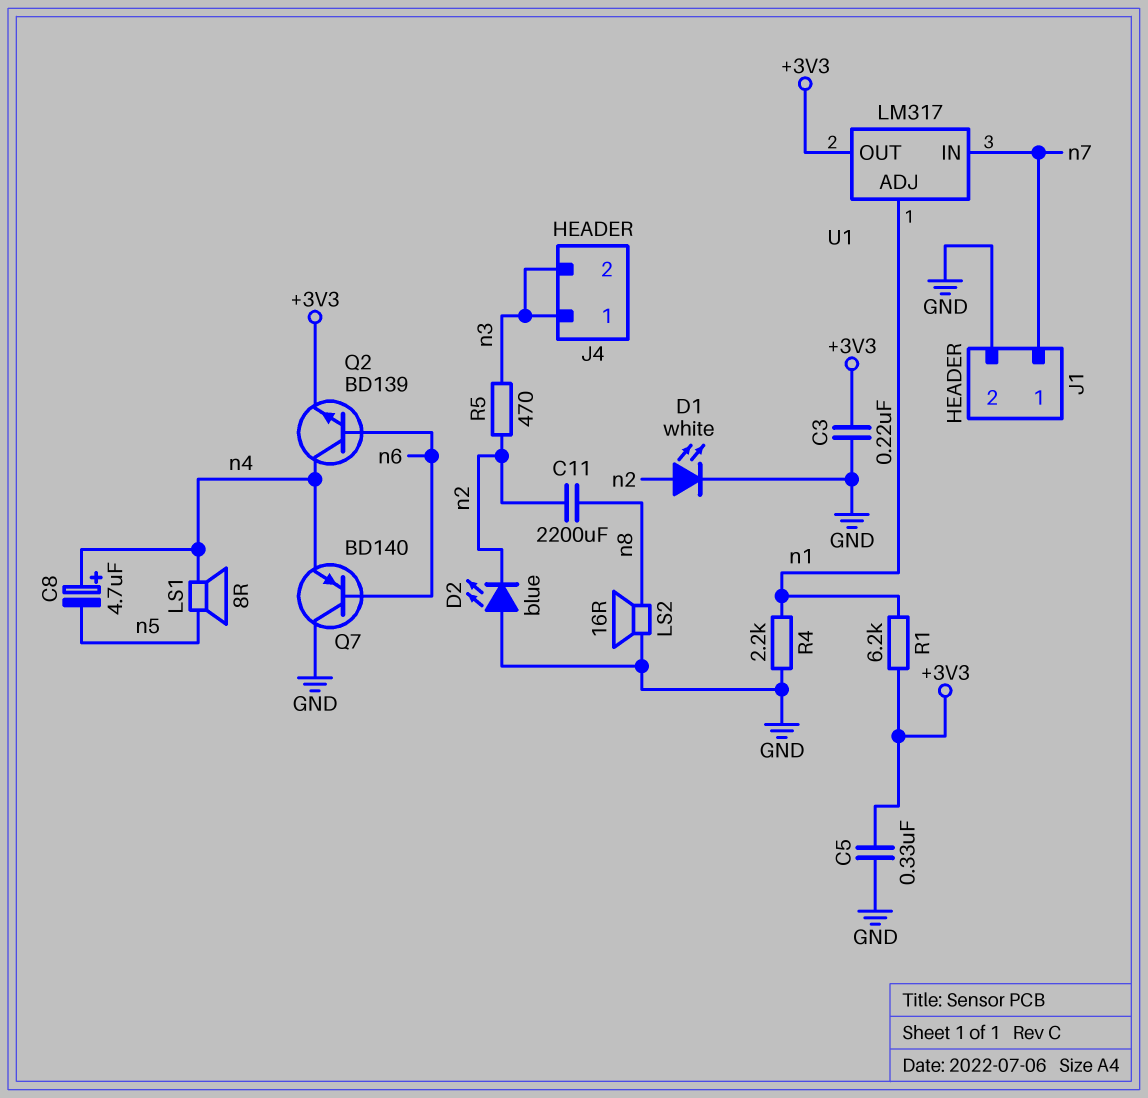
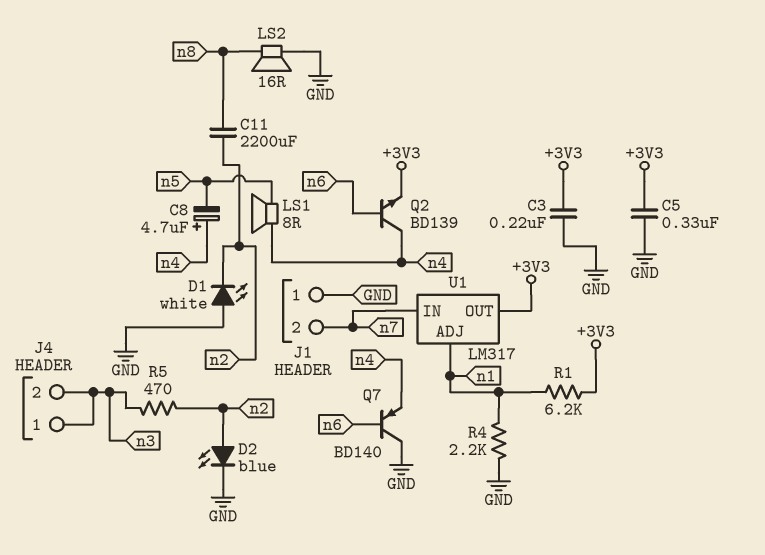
D1: LED white (A n2, K GND) -> LED white (A GND, K n2)
D2: LED blue (A GND, K n2) -> LED blue (A n2, K GND)
J1 pin 1: n7 -> GND
J1 pin 2: GND -> n7

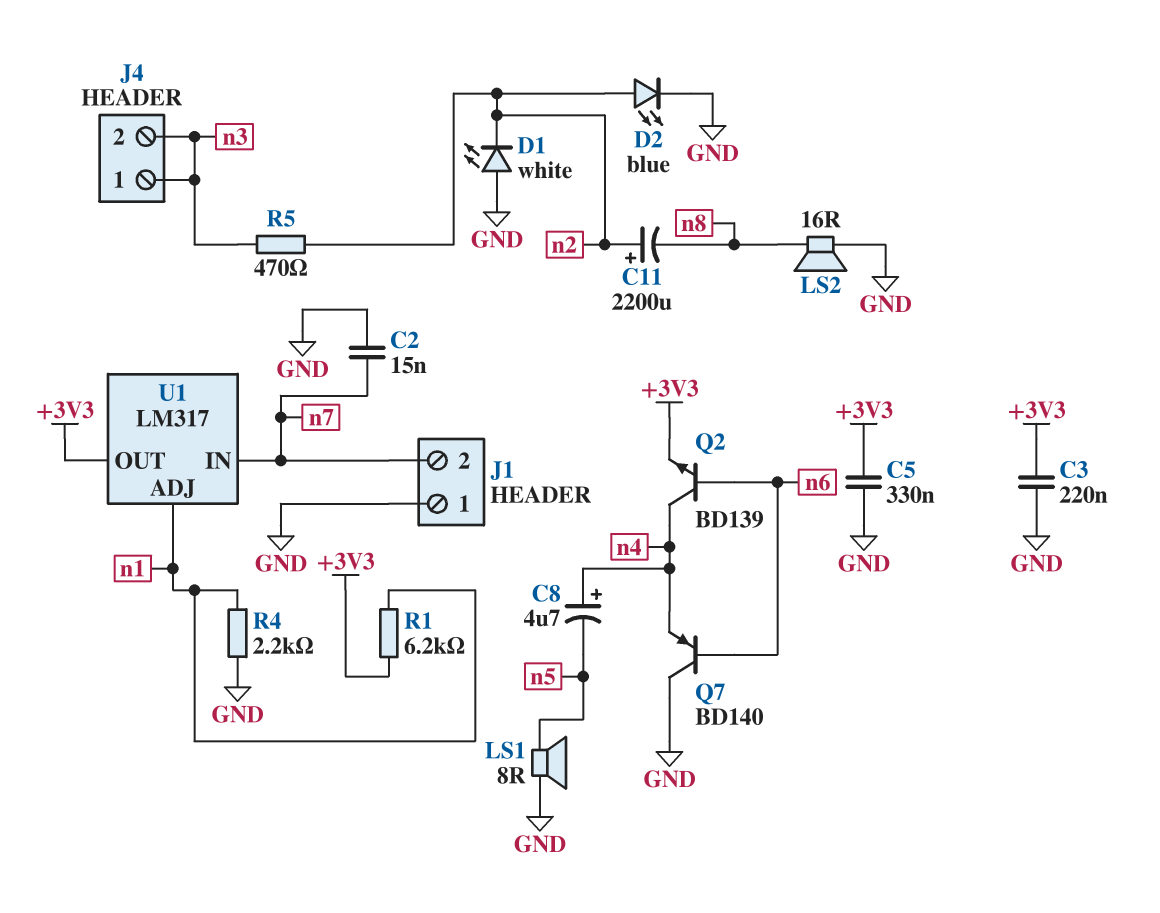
C2: none -> 15nF (GND, n7)
C11: 2200uF (n2, n8) -> 2200uF (plus n2, minus n8)
LS1: speaker 8R (n4, n5) -> speaker 8R (GND, n5)

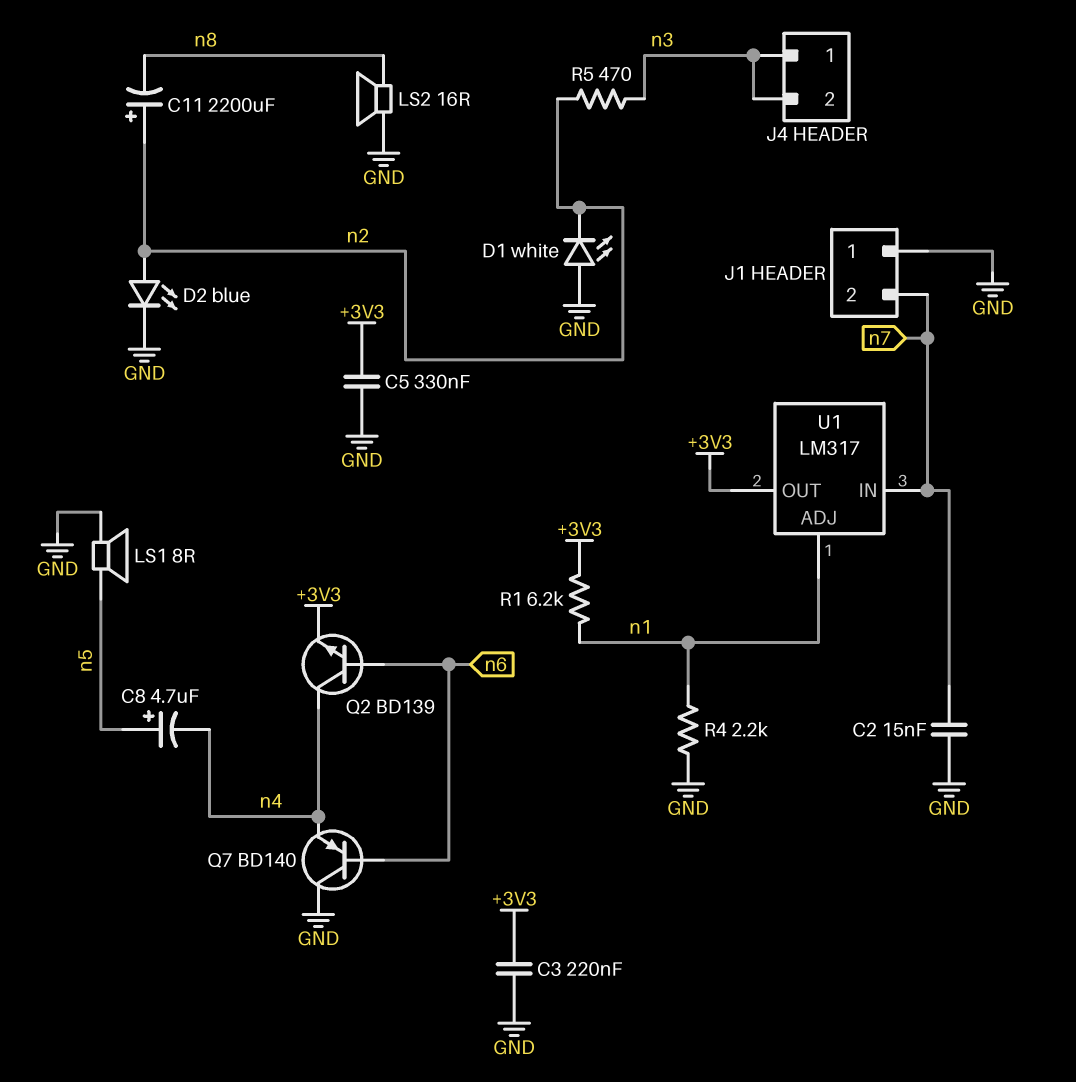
C8: 4.7uF (plus n4, minus n5) -> 4.7uF (plus n5, minus n4)

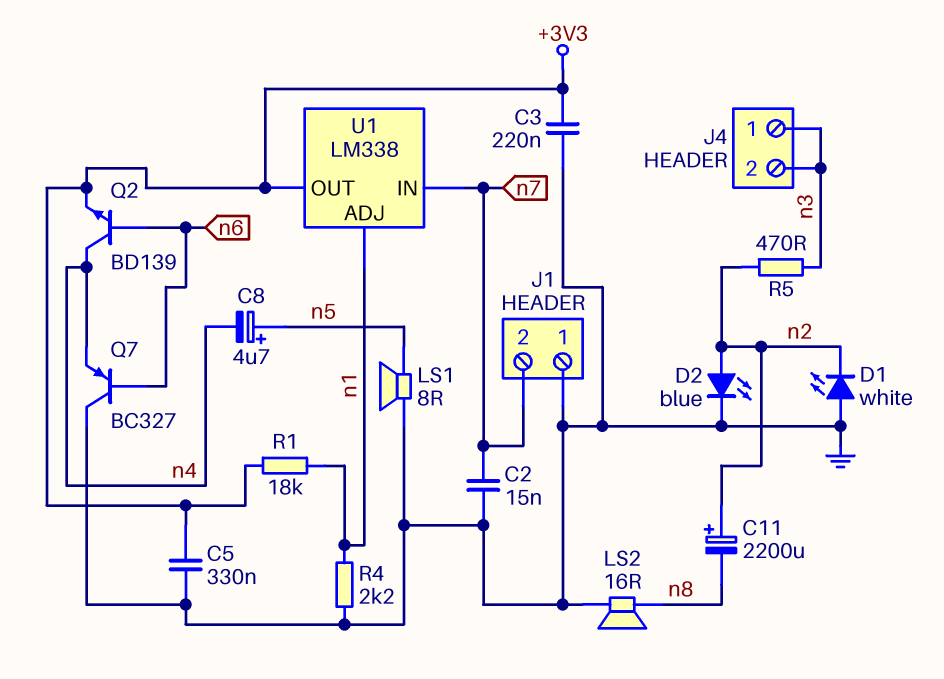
Q7: PNP BD140 (B n6, C GND, E n4) -> PNP BC327 (B n6, C GND, E n4)
R1: 6.2k (+3V3, n1) -> 18k (+3V3, n1)
U1: LM317 -> LM338

